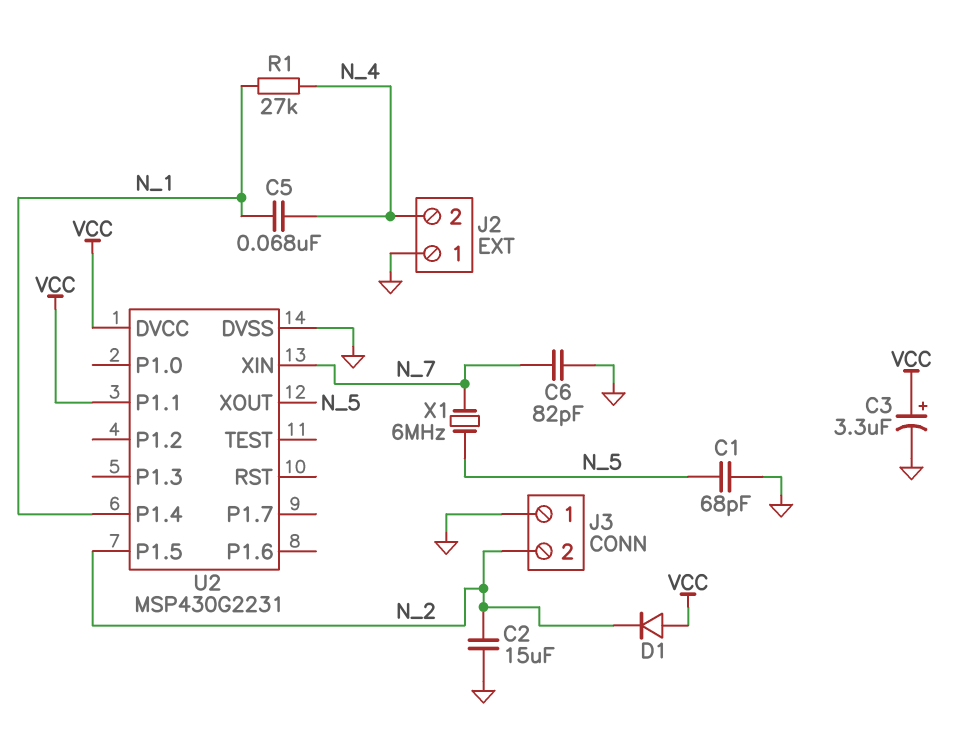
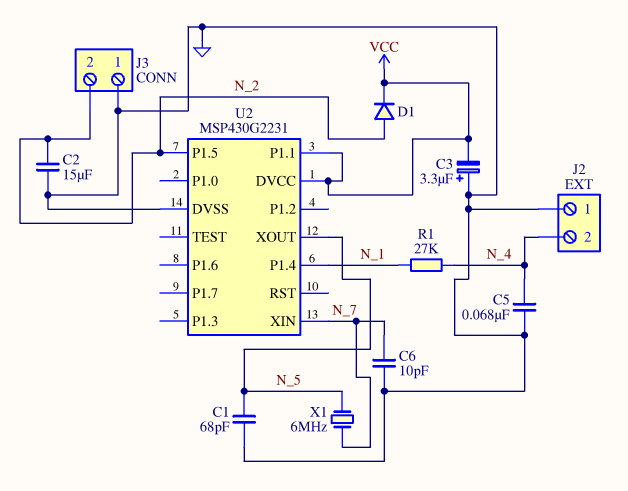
C3: 3.3uF (plus VCC, minus GND) -> 3.3uF (plus GND, minus VCC)
C5: 68nF (N_1, N_4) -> 68nF (GND, N_4)
C6: 82pF (GND, N_7) -> 10pF (GND, N_7)
D1: diode (A VCC, K N_2) -> diode (A N_2, K VCC)

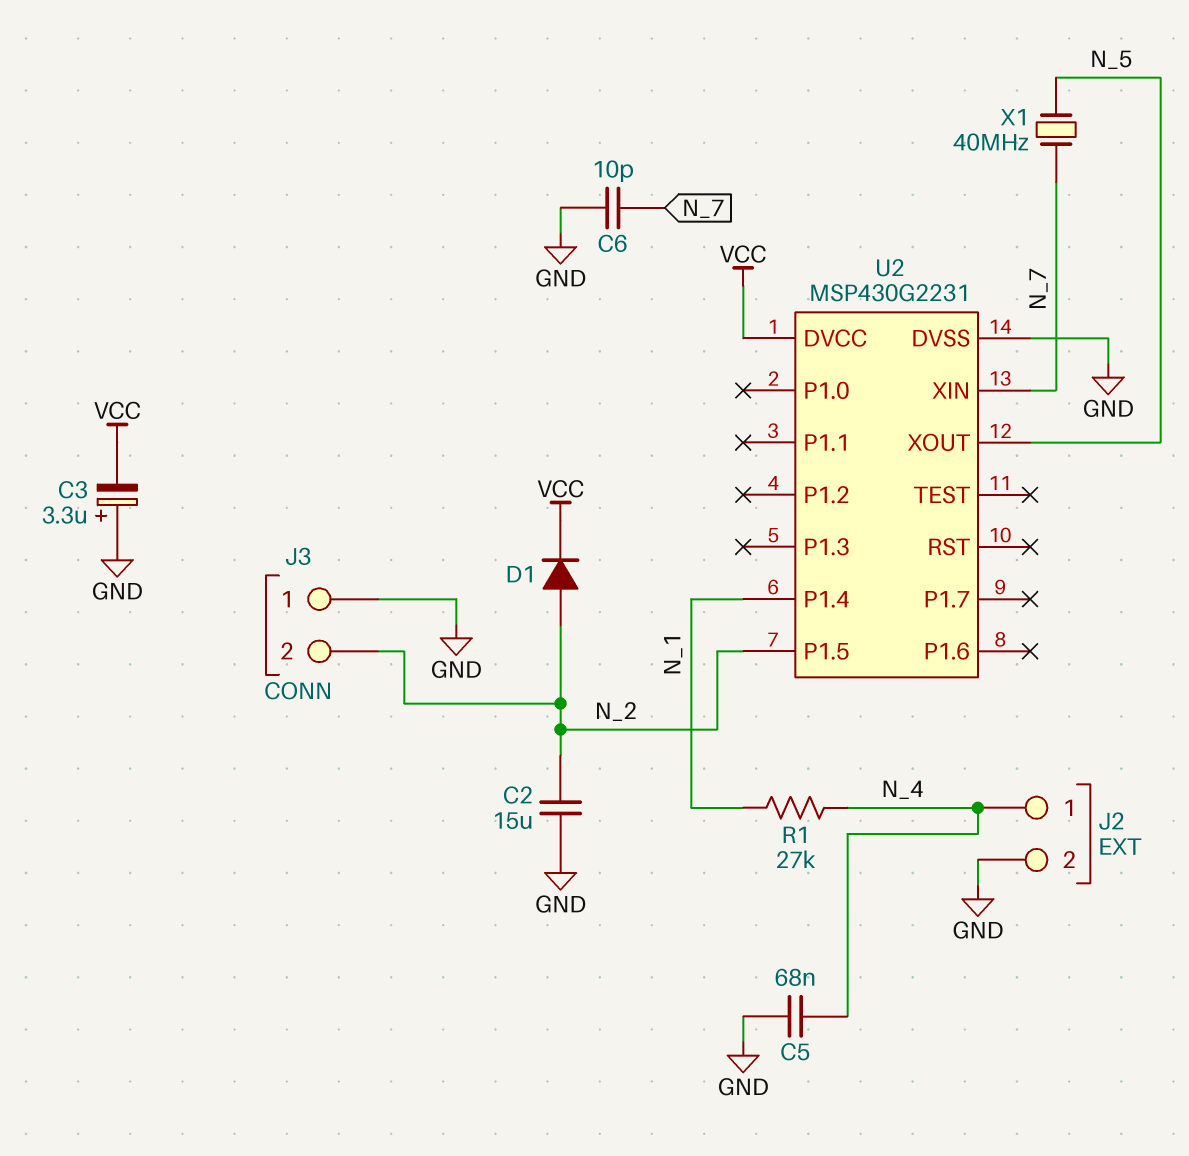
C1: 68pF (GND, N_5) -> none
J2 pin 1: GND -> N_4
J2 pin 2: N_4 -> GND
U2 pin P1.1: VCC -> none
X1: 6MHz (N_5, N_7) -> 40MHz (N_5, N_7)

